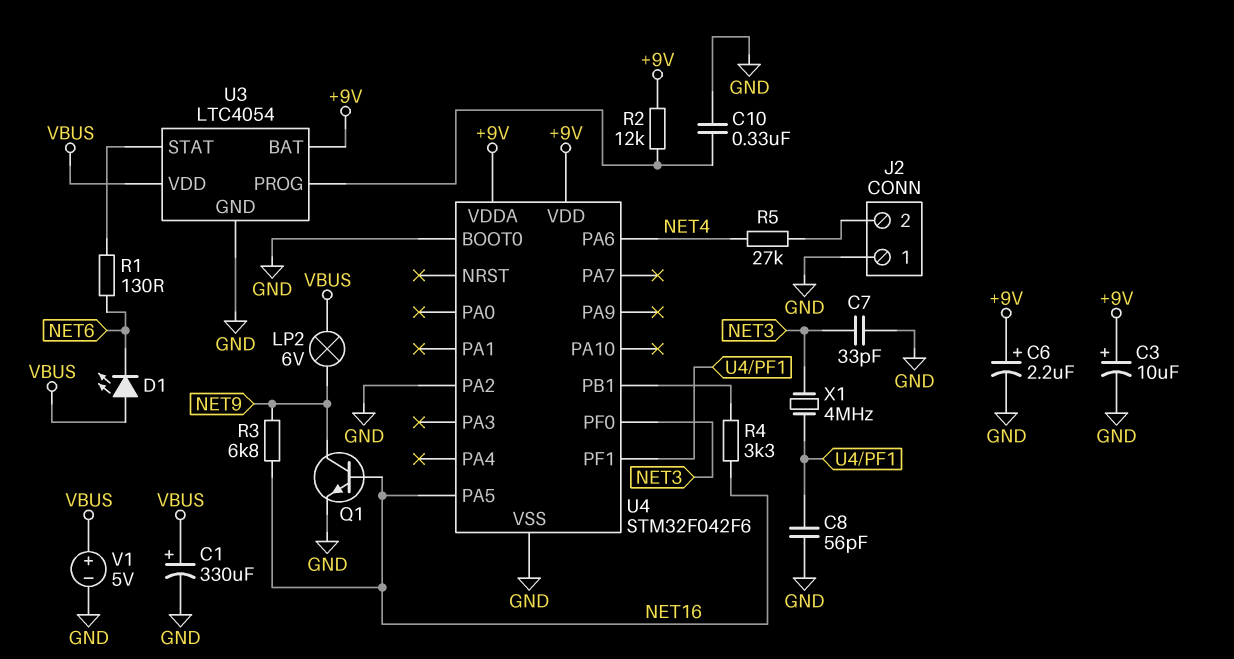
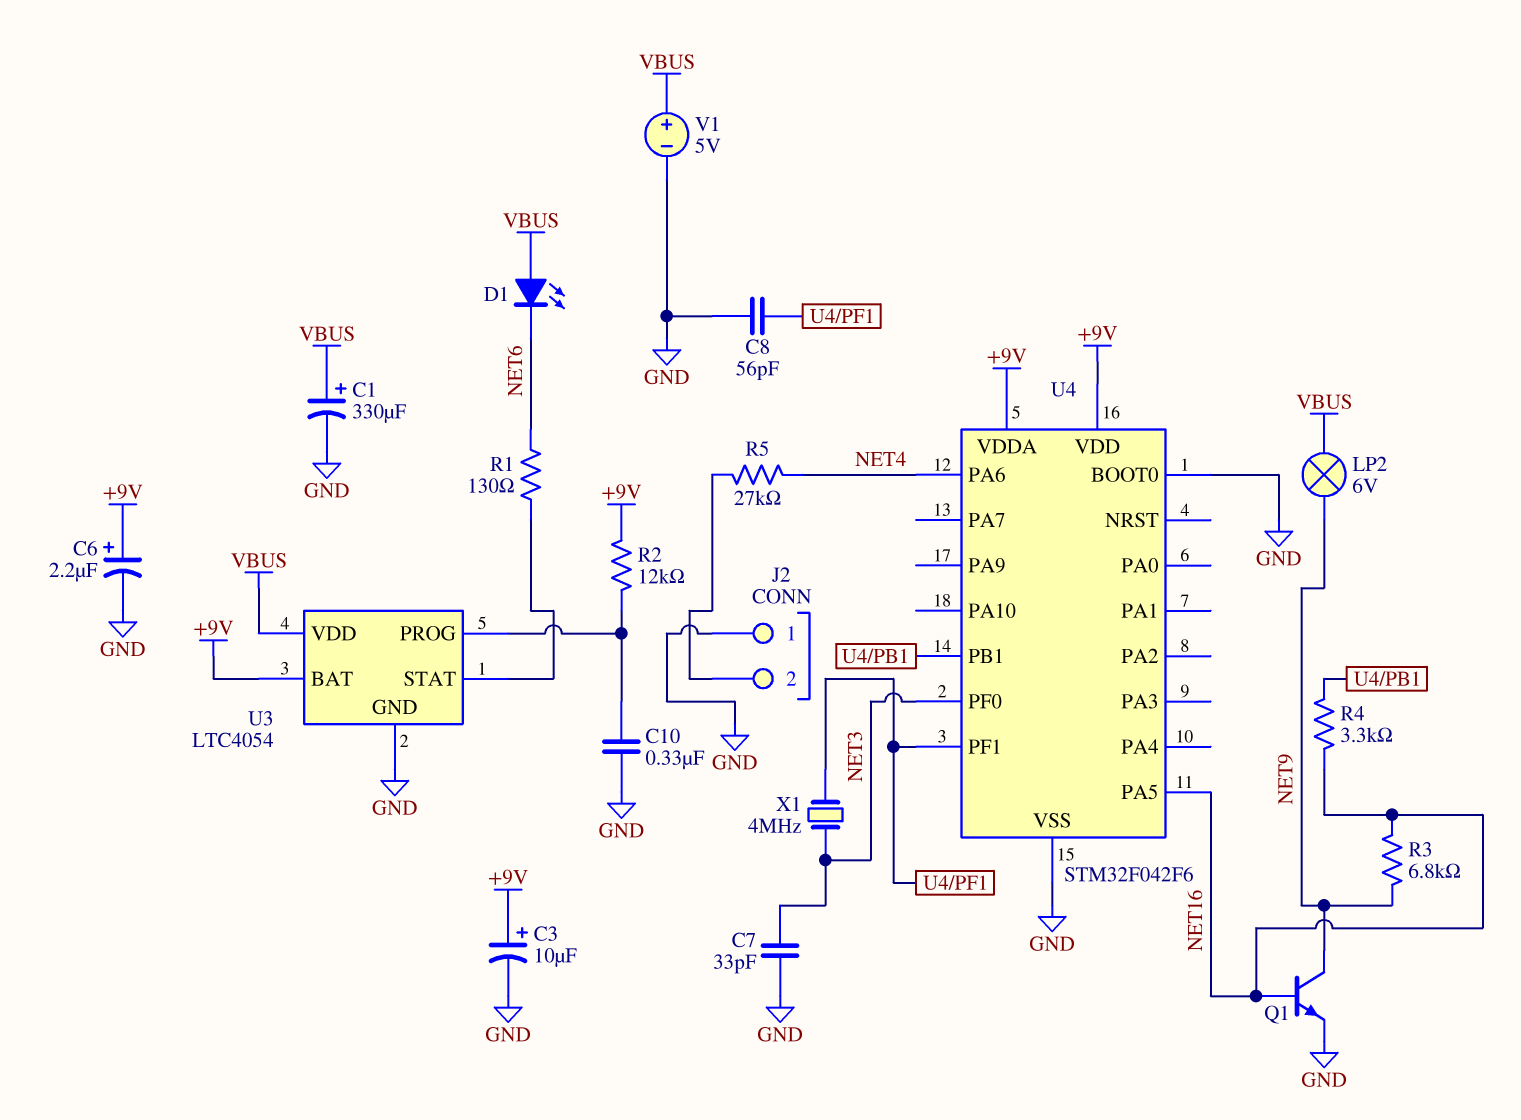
U4 pin PA2: GND -> none

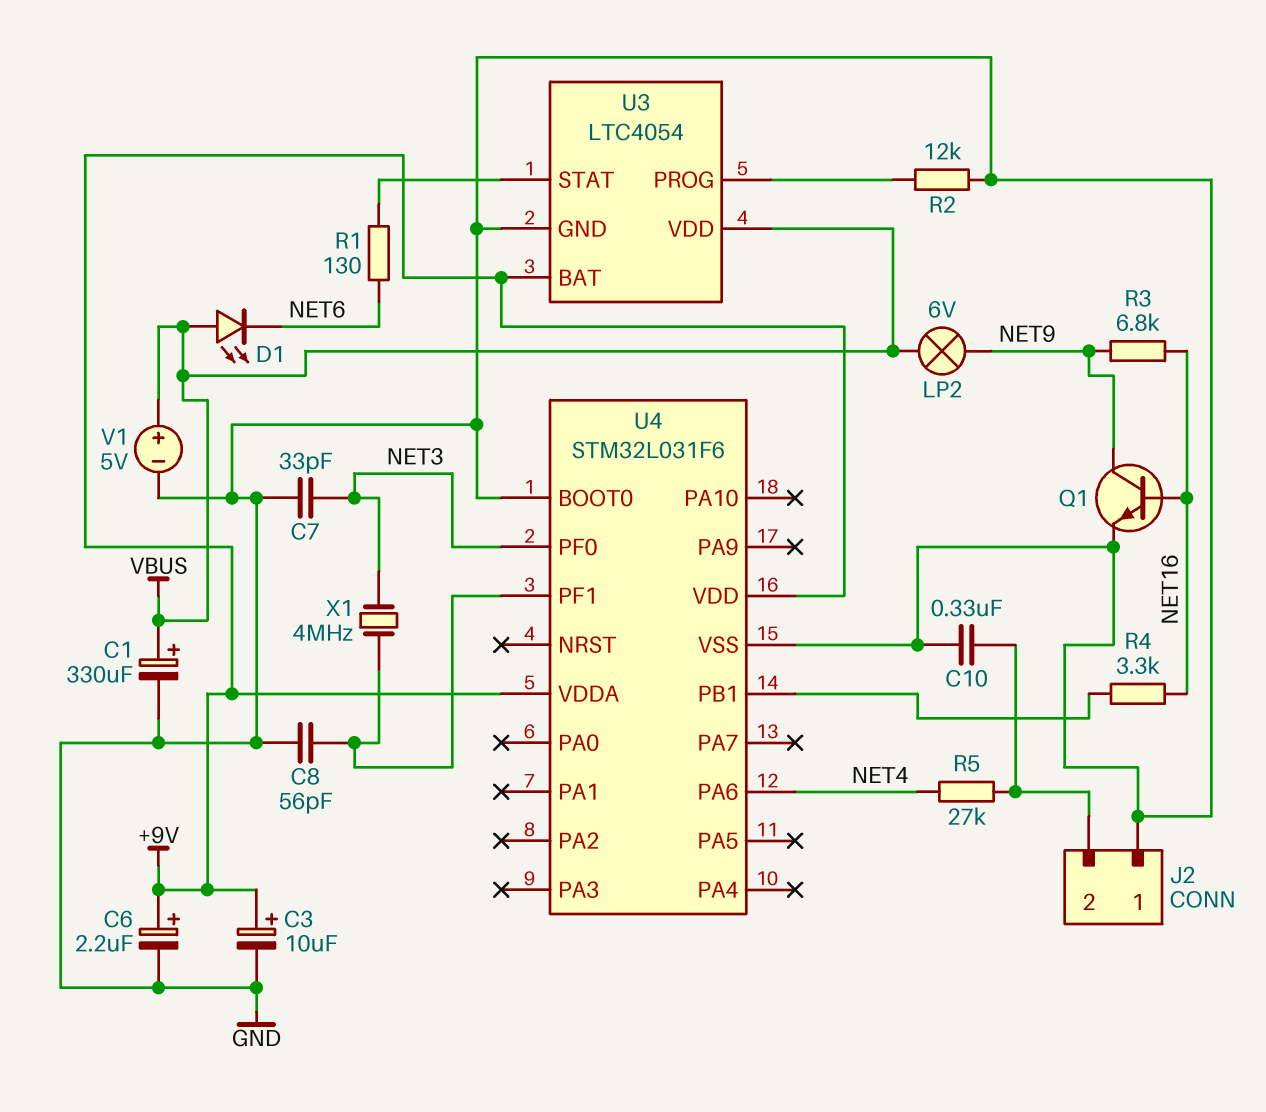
C10: 330nF (GND, U3/PROG) -> 330nF (GND, J2/2)
R2: 12k (+9V, U3/PROG) -> 12k (GND, U3/PROG)
U4: STM32F042F6 -> STM32L031F6
U4 pin PA5: NET16 -> none

